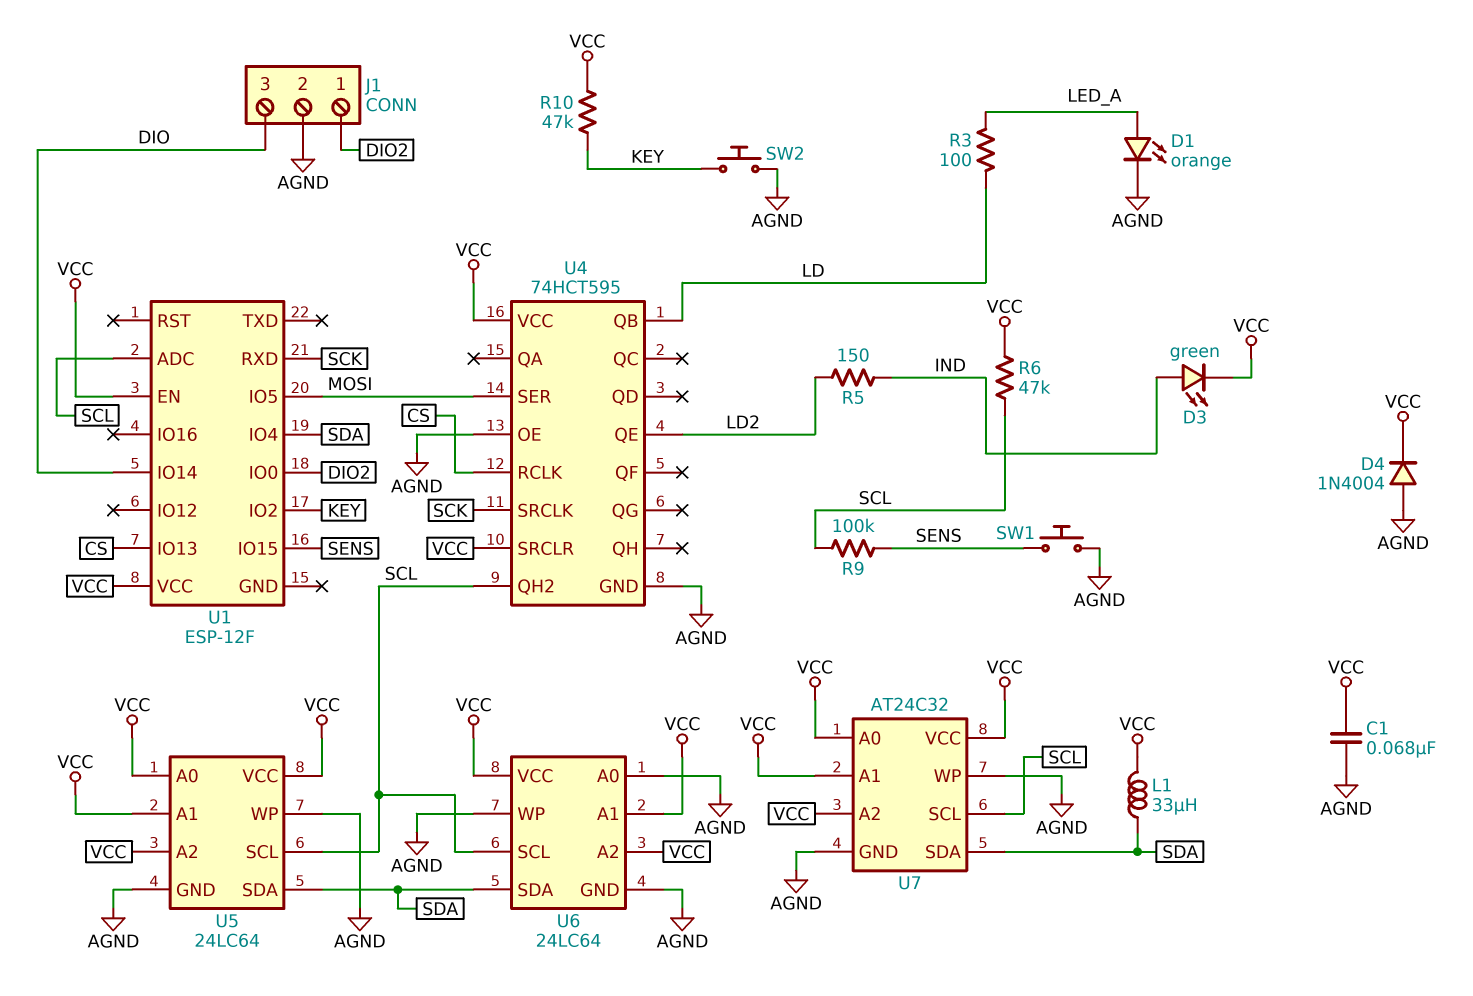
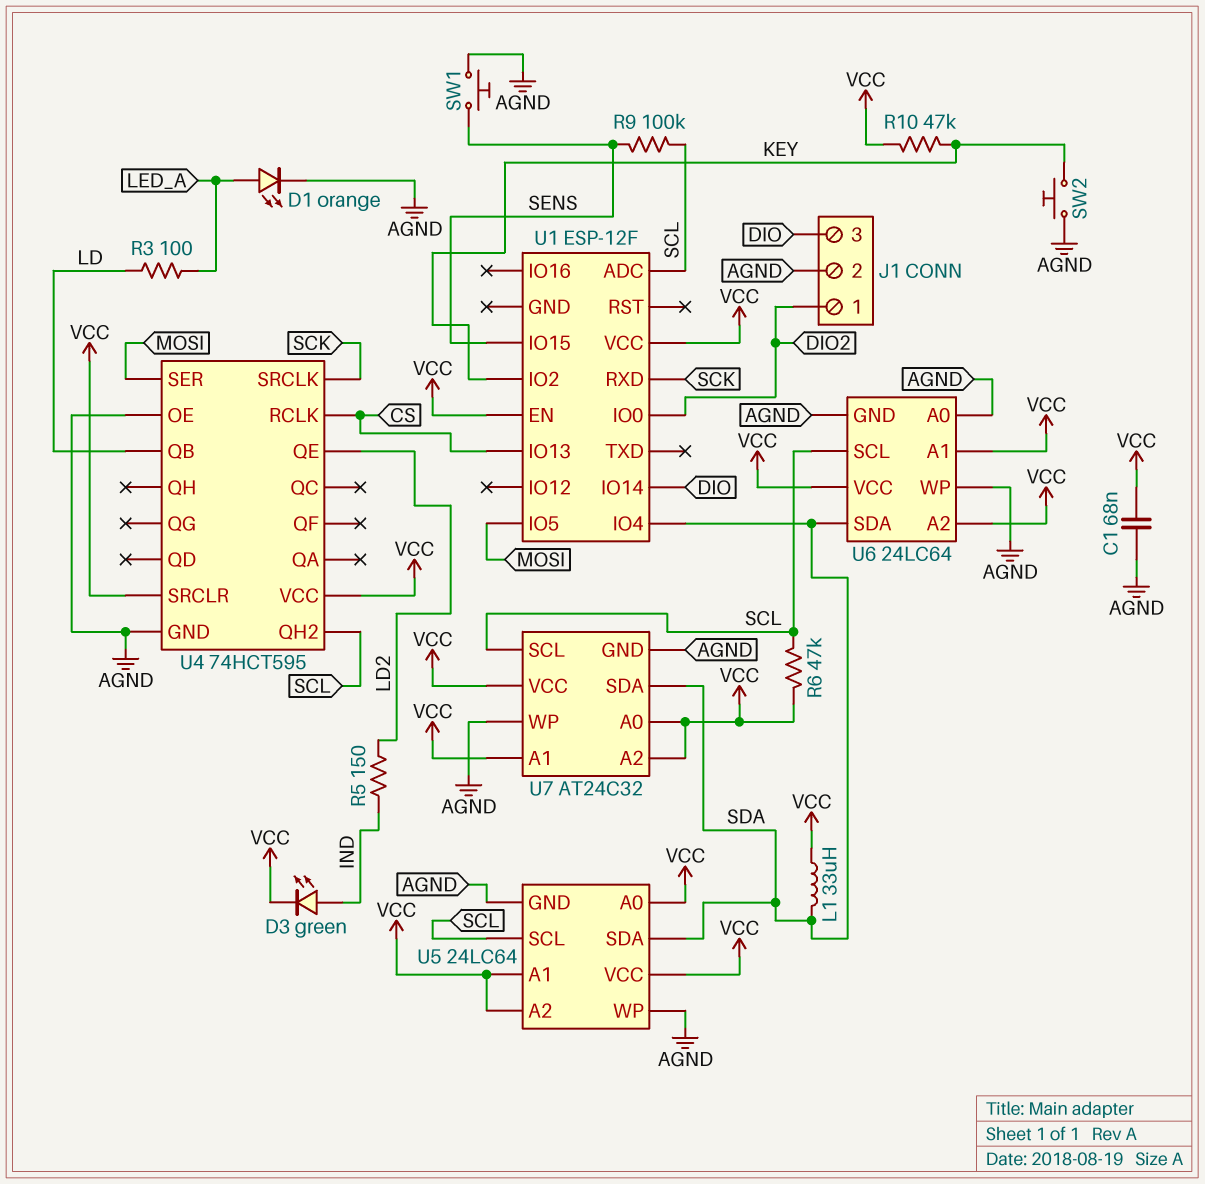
D4: diode 1N4004 (A AGND, K VCC) -> none

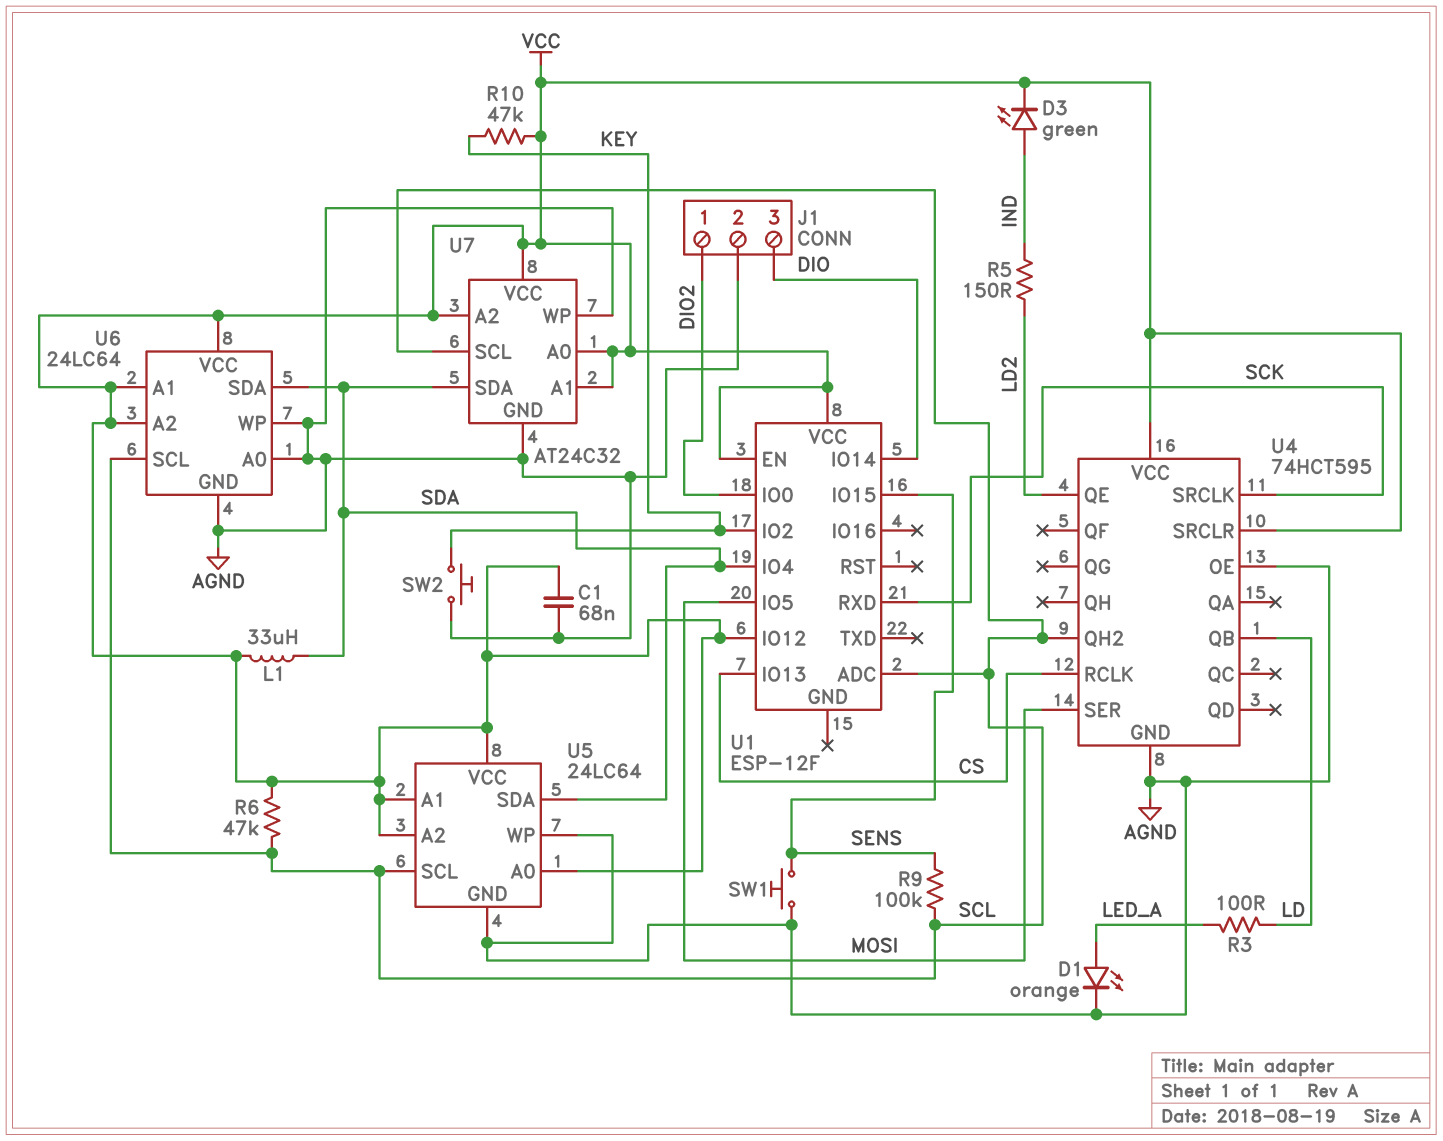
U1 pin IO12: none -> VCC

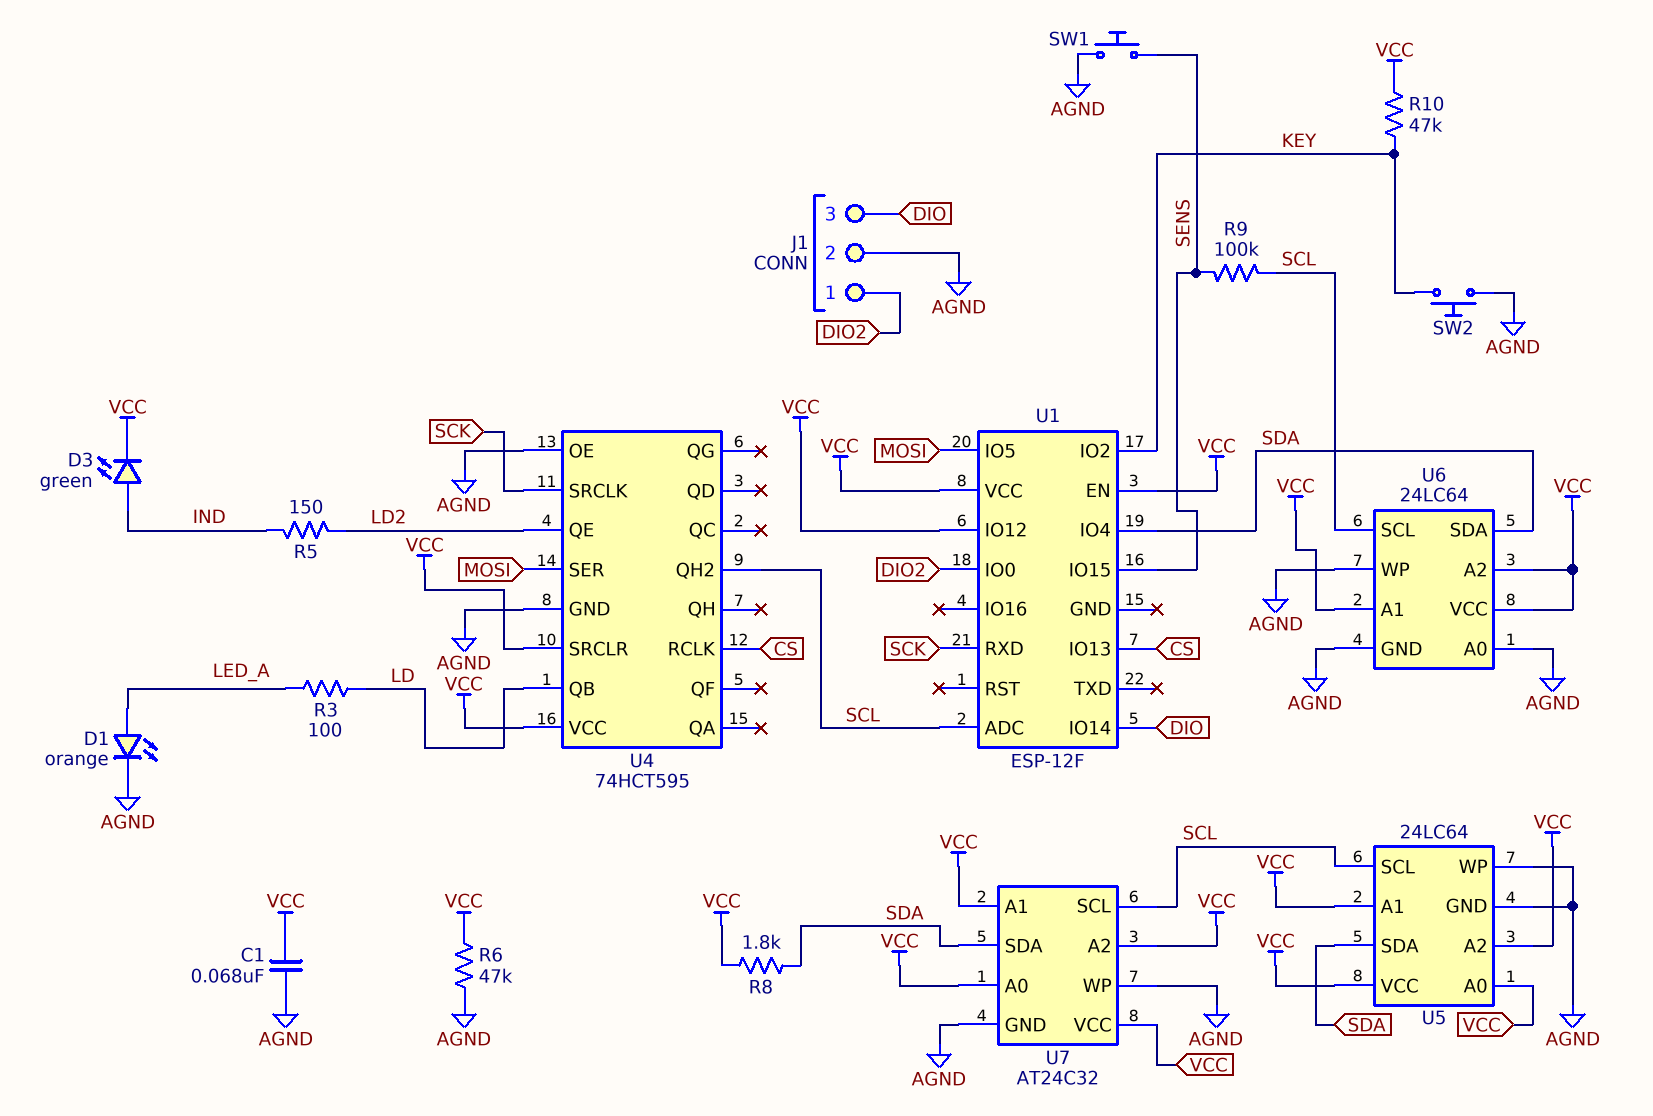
L1: 33uH (SDA, VCC) -> none
R6: 47k (SCL, VCC) -> 47k (AGND, VCC)
R8: none -> 1.8k (SDA, VCC)

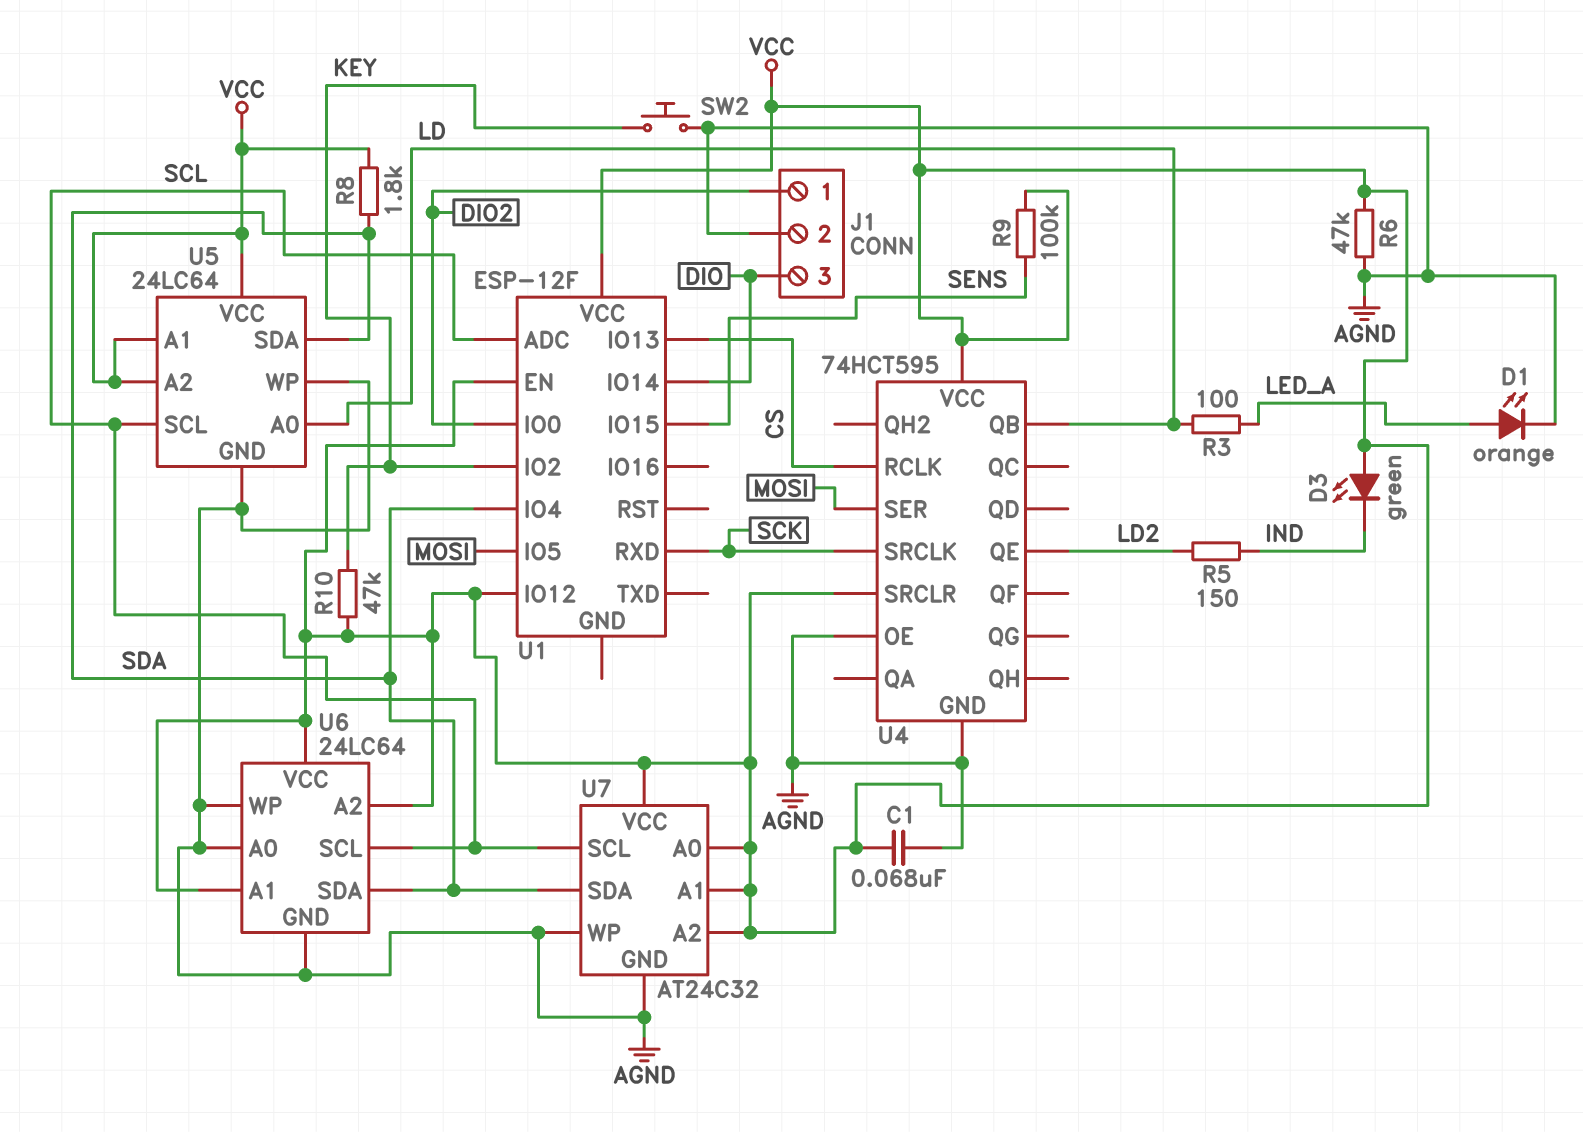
D3: LED green (A IND, K VCC) -> LED green (A VCC, K IND)
R9: 100k (SCL, SENS) -> 100k (SENS, VCC)
SW1: button (AGND, SENS) -> none
U4 pin QH2: SCL -> none
U5 pin A0: VCC -> LD

